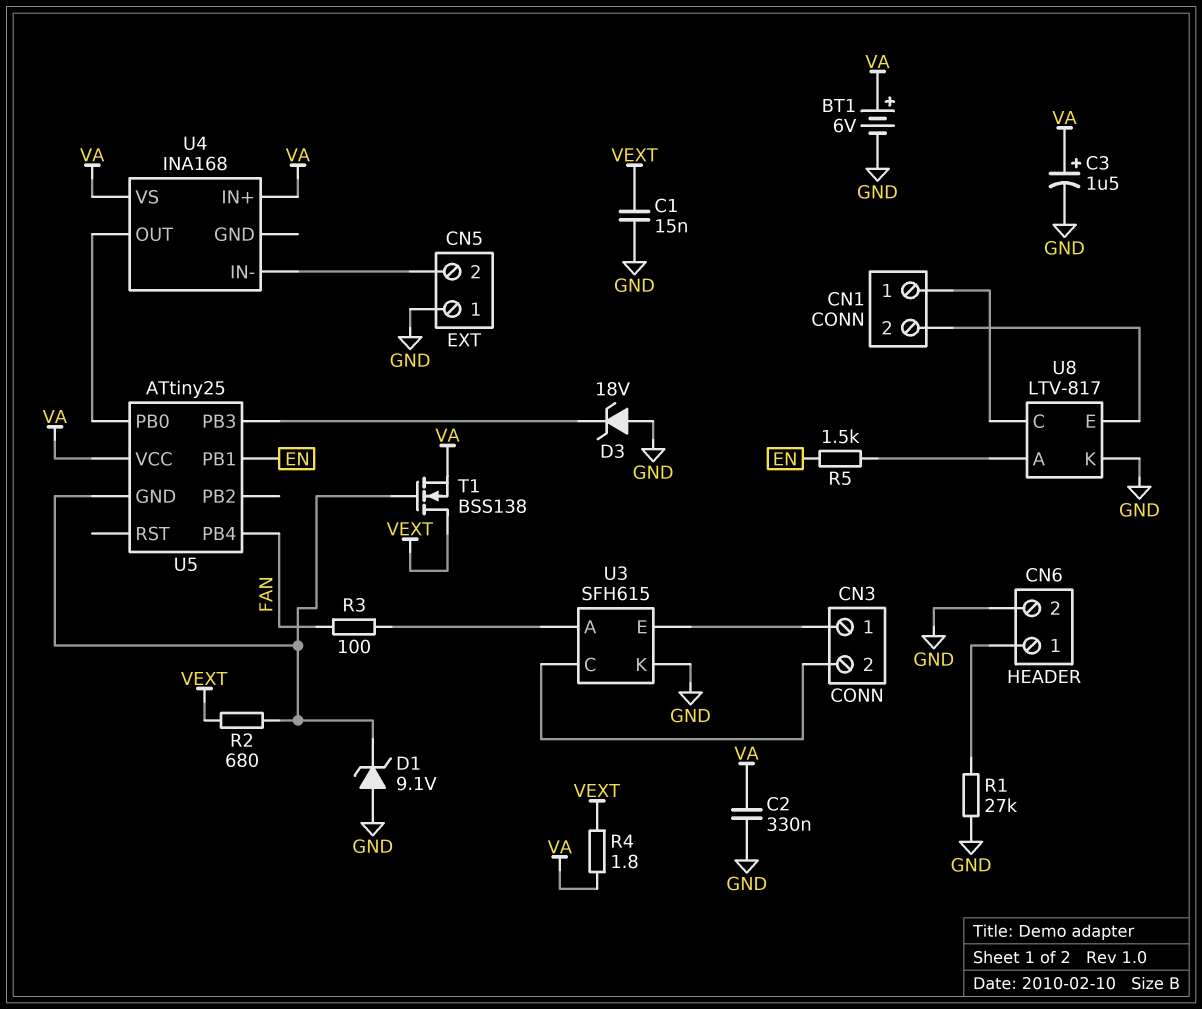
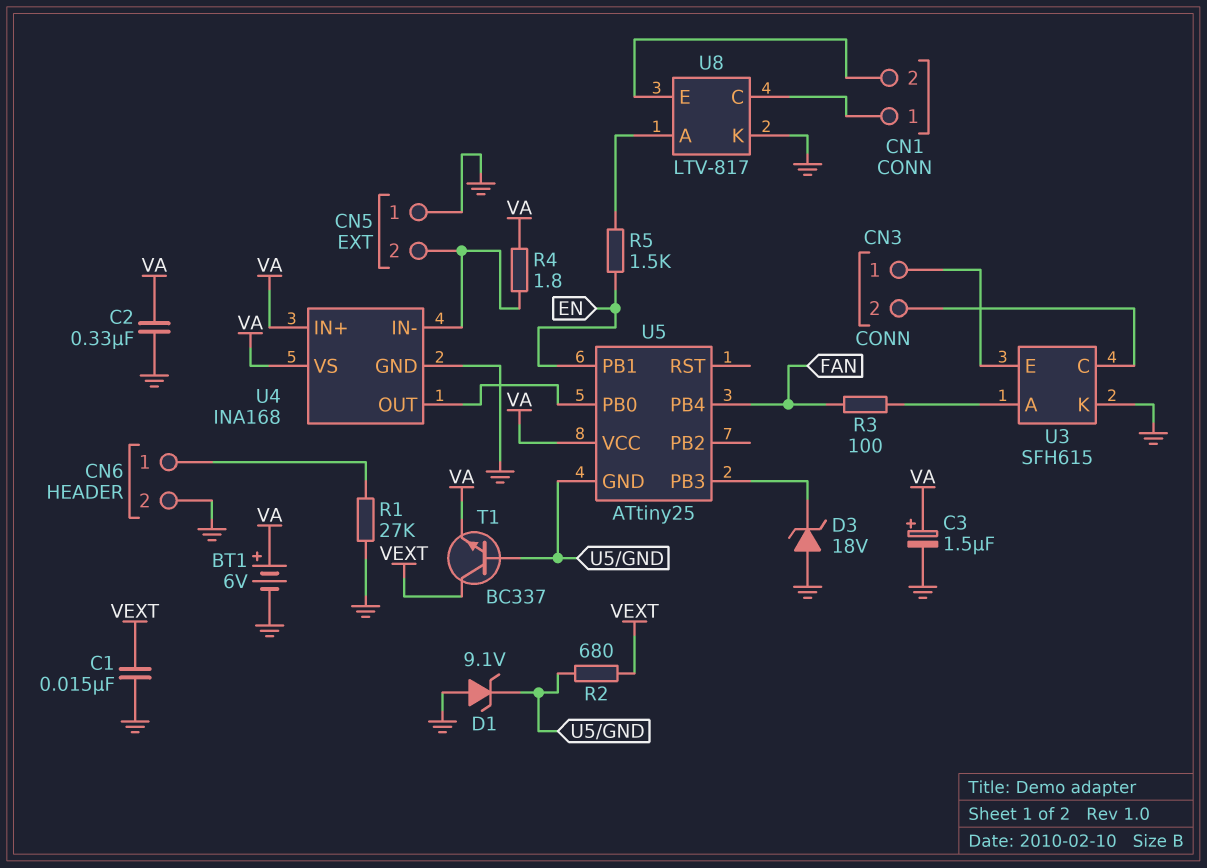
R4: 1.8 (VA, VEXT) -> 1.8 (CN5/2, VA)
T1: NMOS BSS138 (G U5/GND, D VEXT, S VA) -> NPN BC337 (B U5/GND, C VEXT, E VA)
U4 pin GND: none -> GND

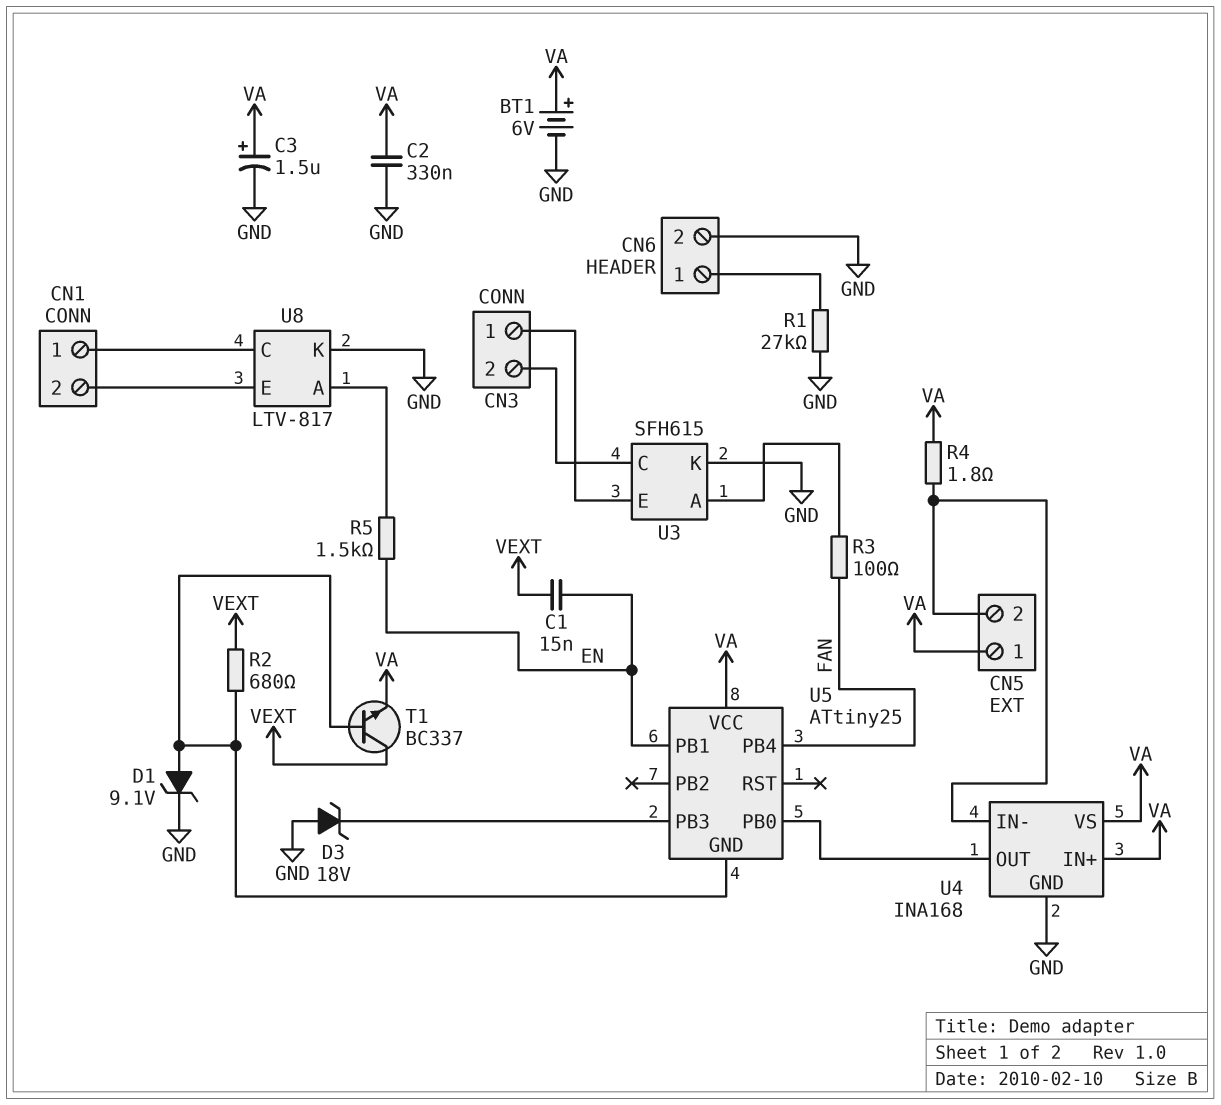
C1: 15nF (GND, VEXT) -> 15nF (EN, VEXT)
CN5 pin 1: GND -> VA
D1: zener 9.1V (A GND, K U5/GND) -> zener 9.1V (A U5/GND, K GND)

